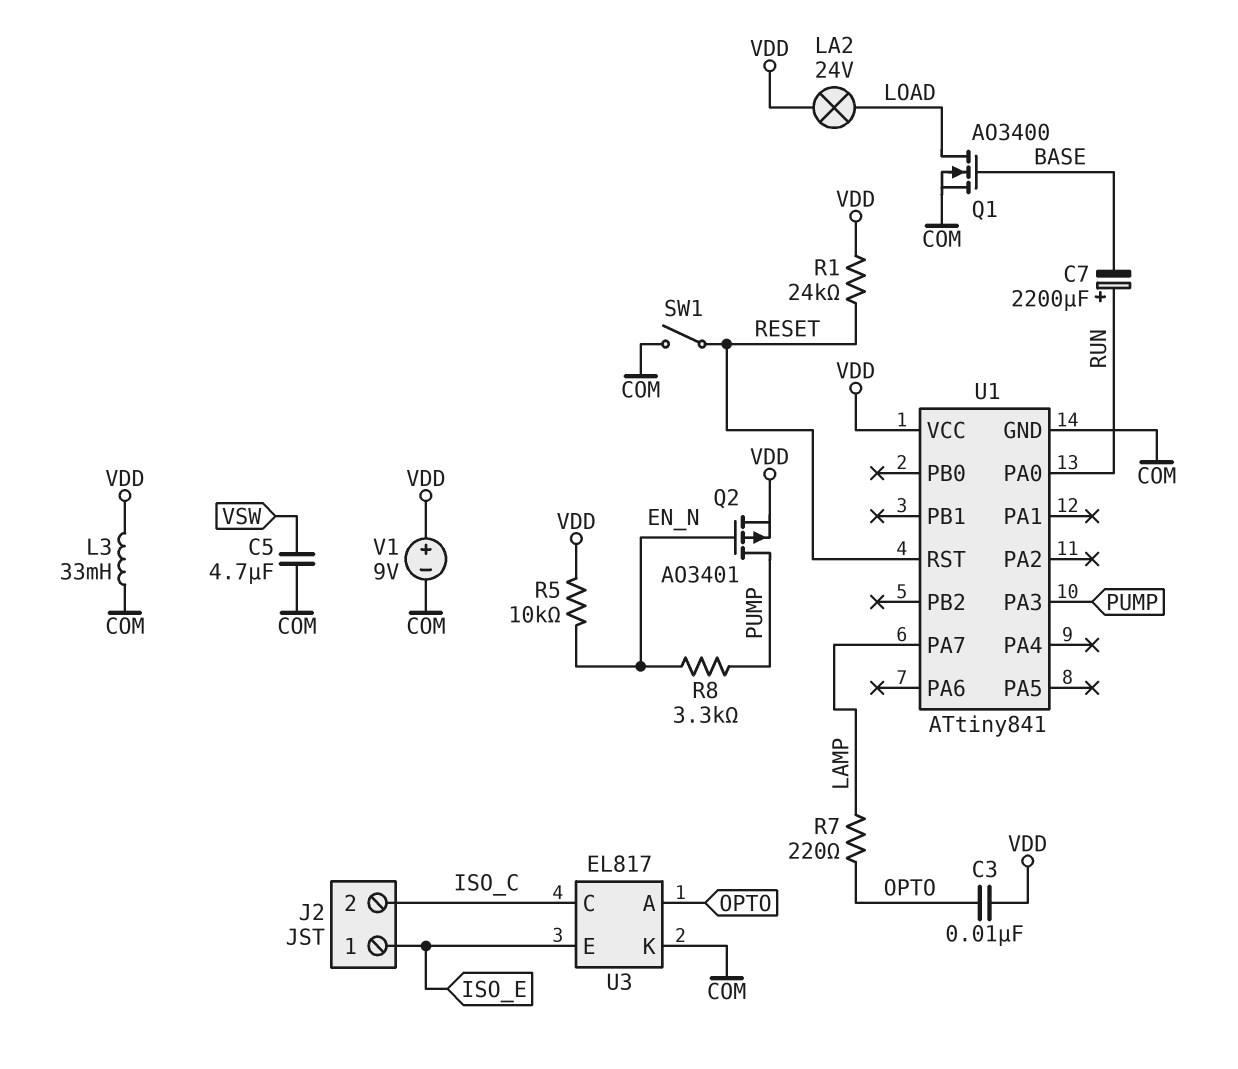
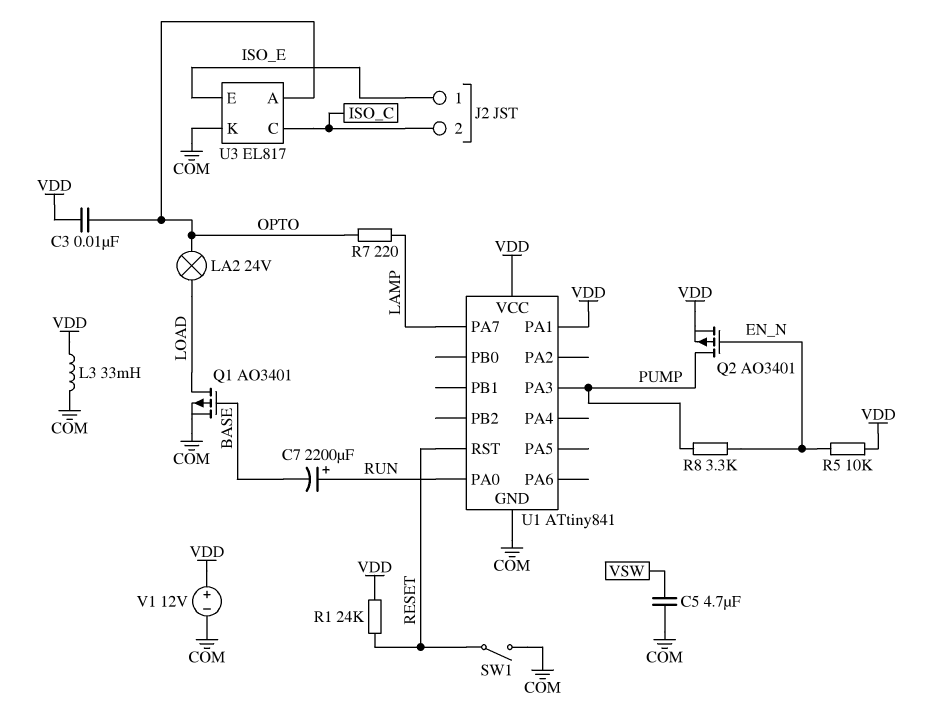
LA2: lamp 24V (LOAD, VDD) -> lamp 24V (LOAD, OPTO)
Q1: NMOS AO3400 (G BASE, D LOAD, S COM) -> PMOS AO3401 (G BASE, D LOAD, S COM)
U1 pin PA1: none -> VDD
V1: 9V (plus VDD, minus COM) -> 12V (plus VDD, minus COM)

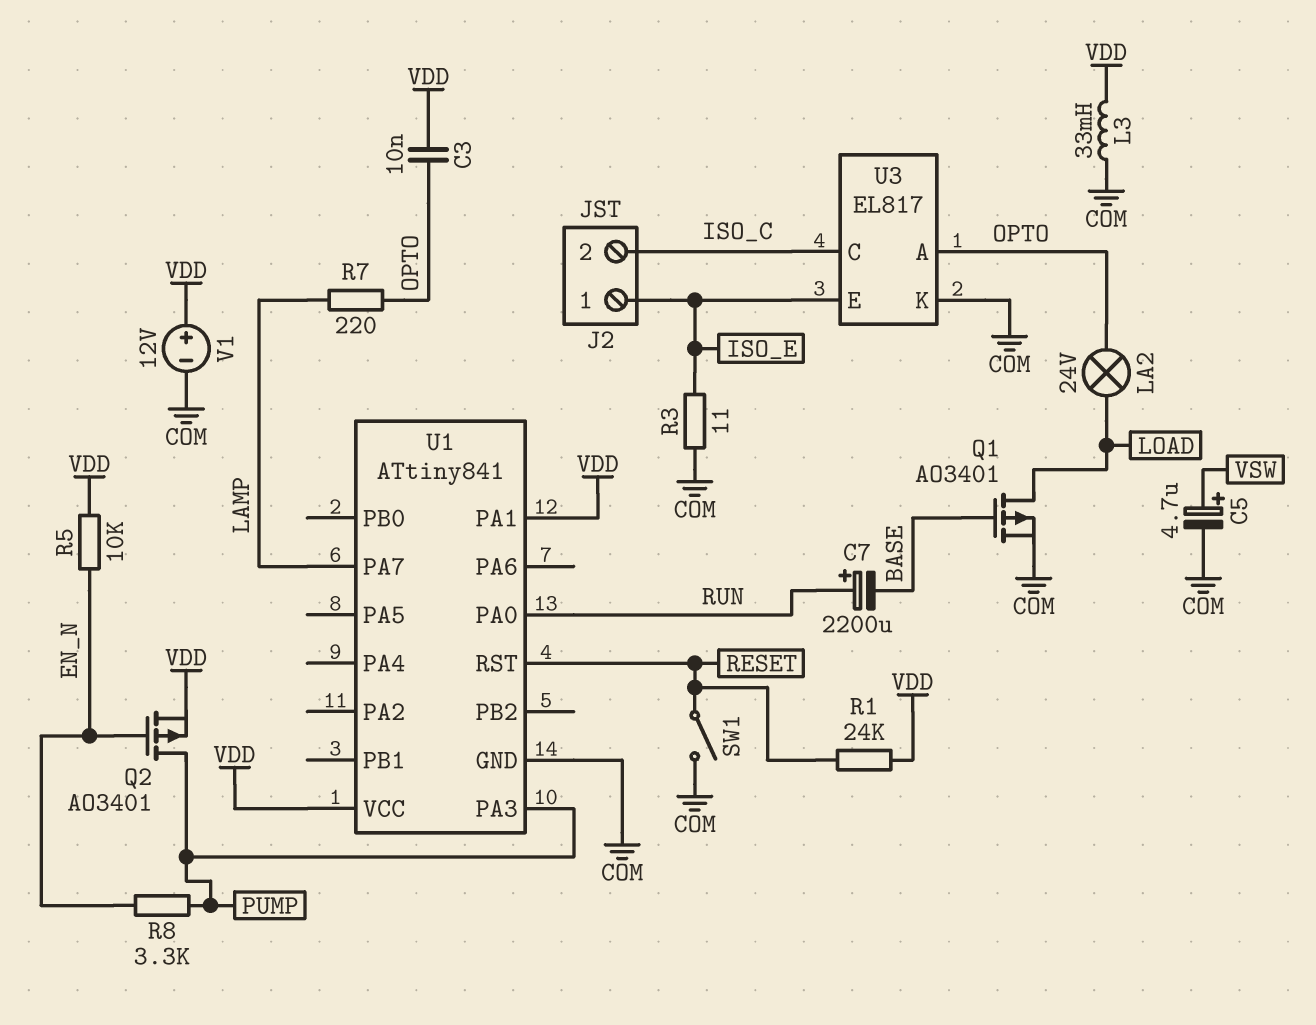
C5: 4.7uF (COM, VSW) -> 4.7uF (plus VSW, minus COM)
R3: none -> 11 (COM, ISO_E)

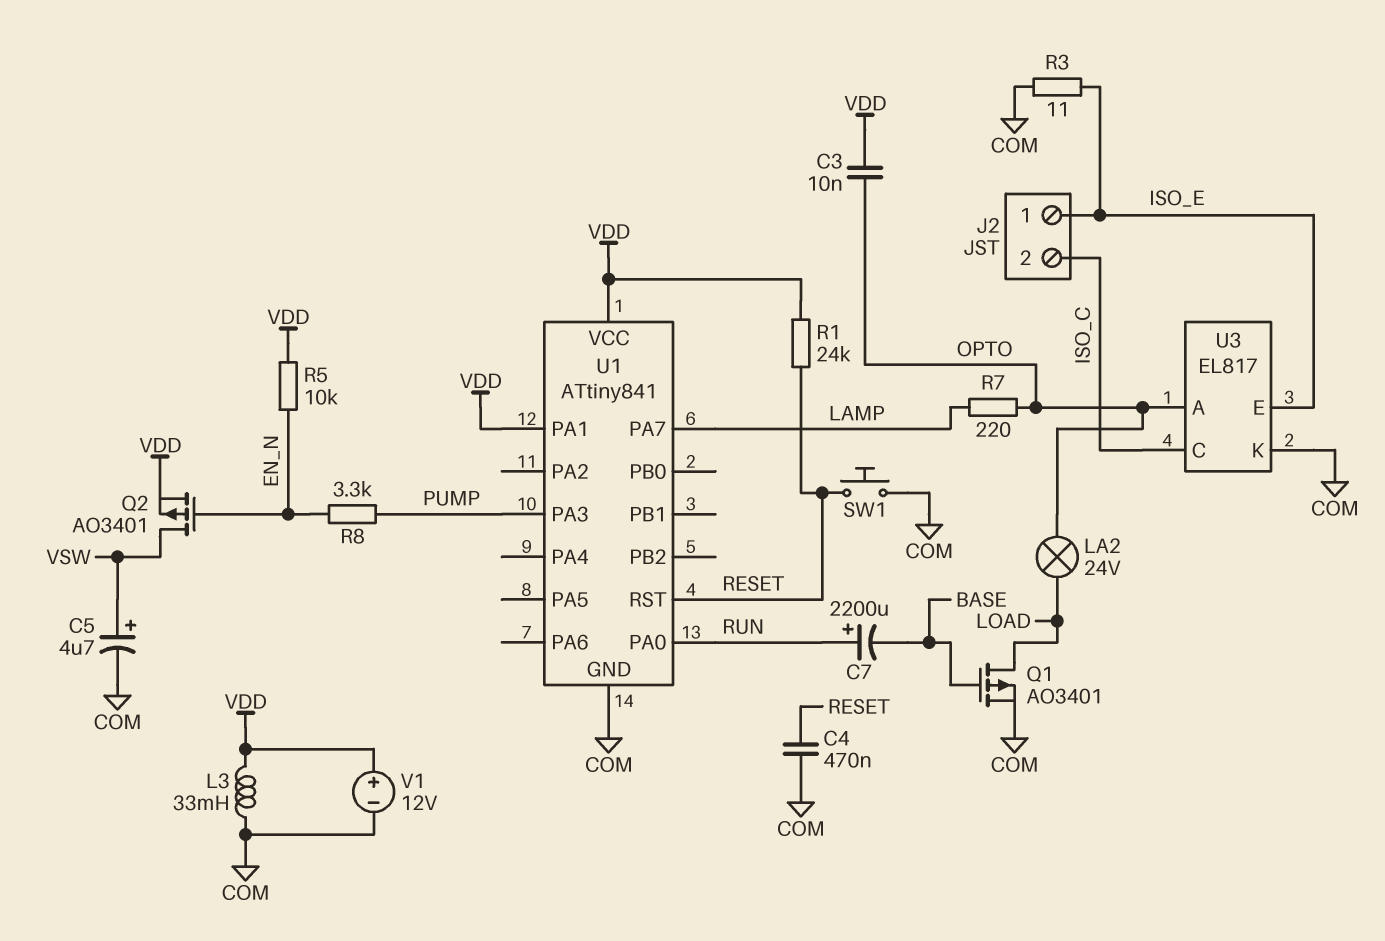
C4: none -> 470nF (COM, RESET)
Q2: PMOS AO3401 (G EN_N, D PUMP, S VDD) -> PMOS AO3401 (G EN_N, D VSW, S VDD)
SW1: switch (COM, RESET) -> button (COM, RESET)

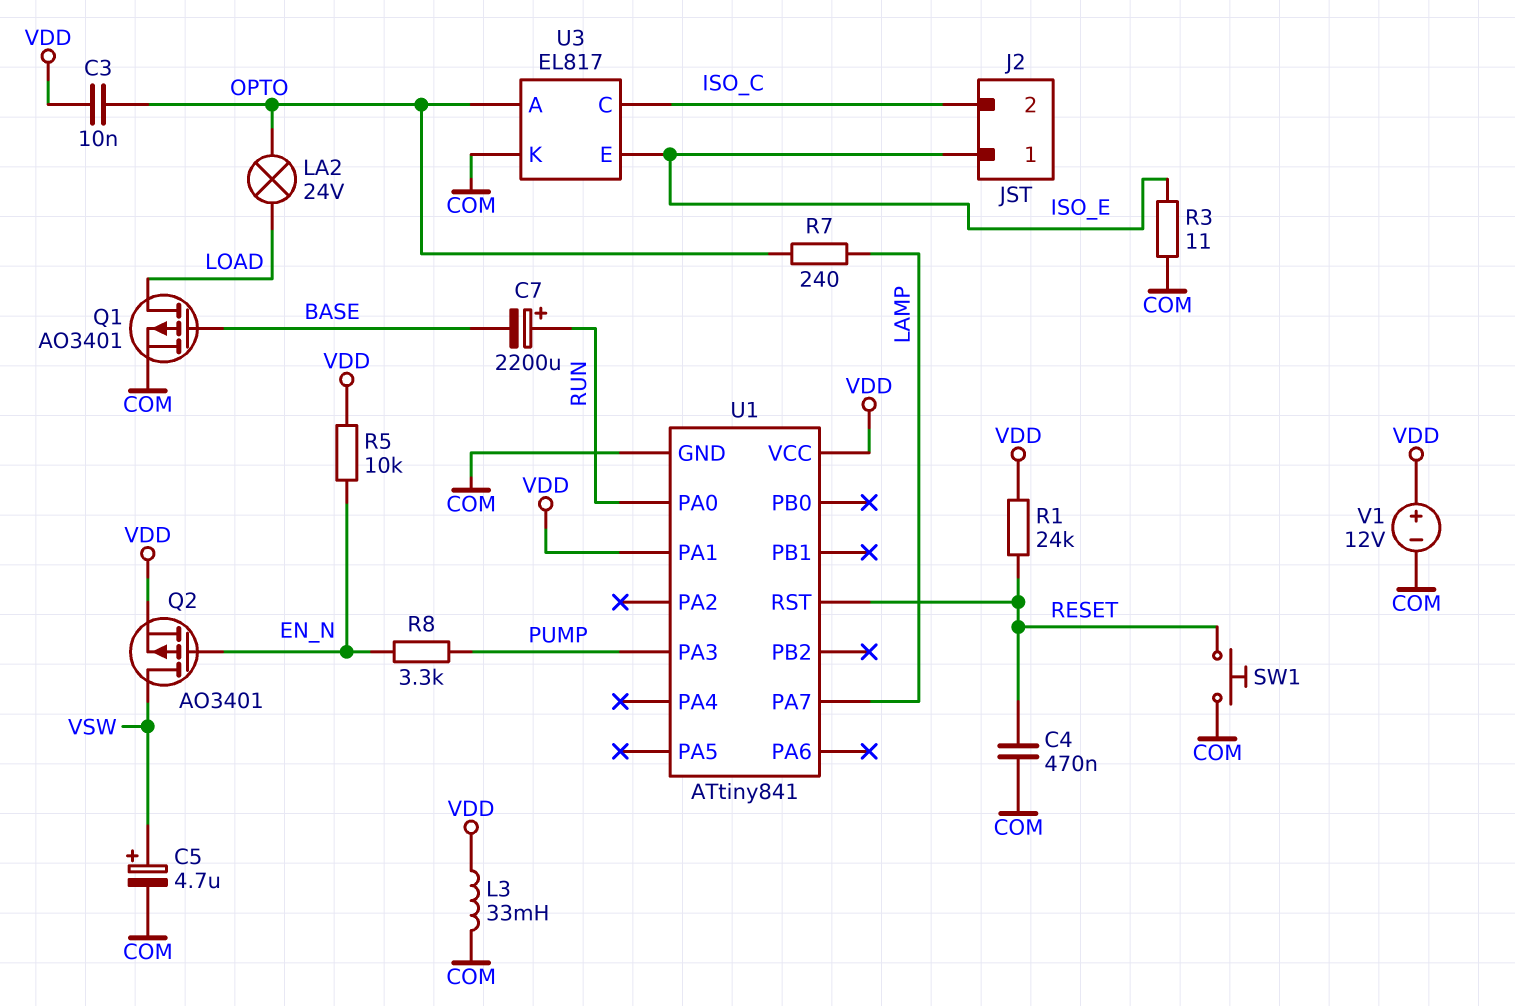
R7: 220 (LAMP, OPTO) -> 240 (LAMP, OPTO)

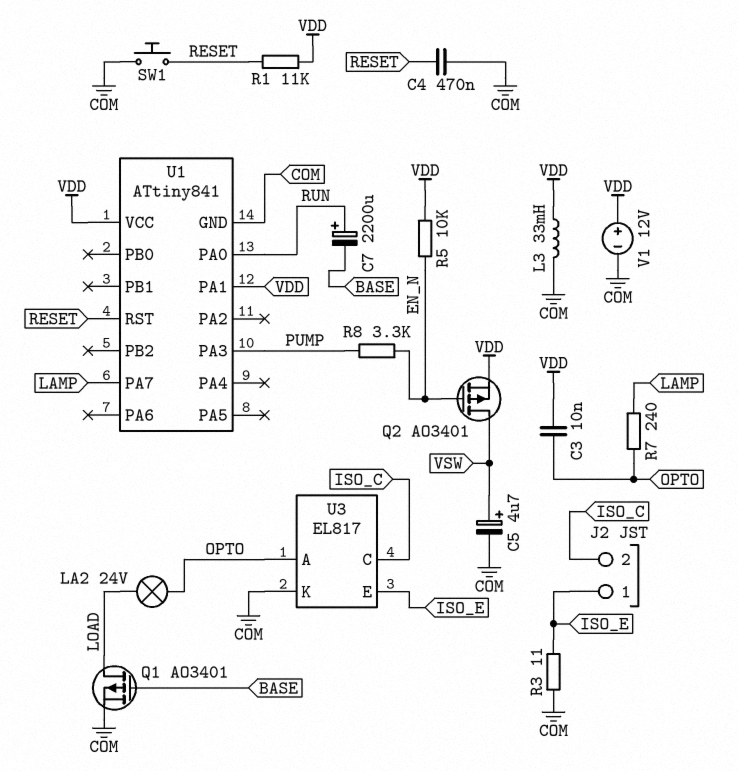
R1: 24k (RESET, VDD) -> 11k (RESET, VDD)

